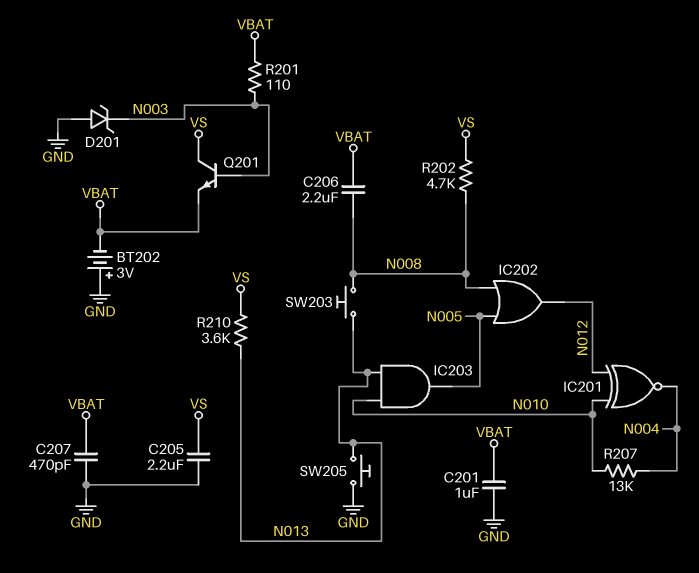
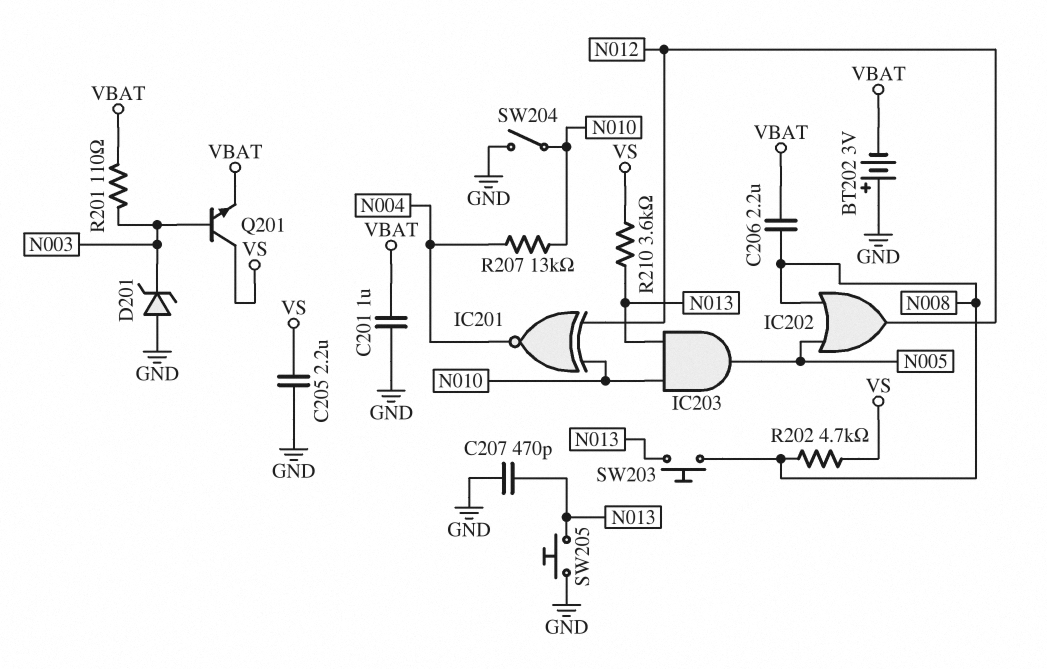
C207: 470pF (GND, VBAT) -> 470pF (GND, N013)
SW204: none -> switch (GND, N010)

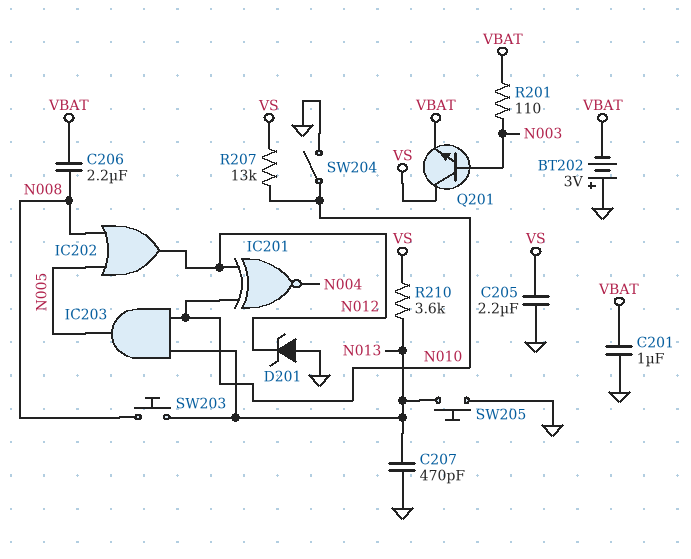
D201: zener (A GND, K N003) -> zener (A GND, K N012)
R202: 4.7k (N008, VS) -> none
R207: 13k (N004, N010) -> 13k (N010, VS)

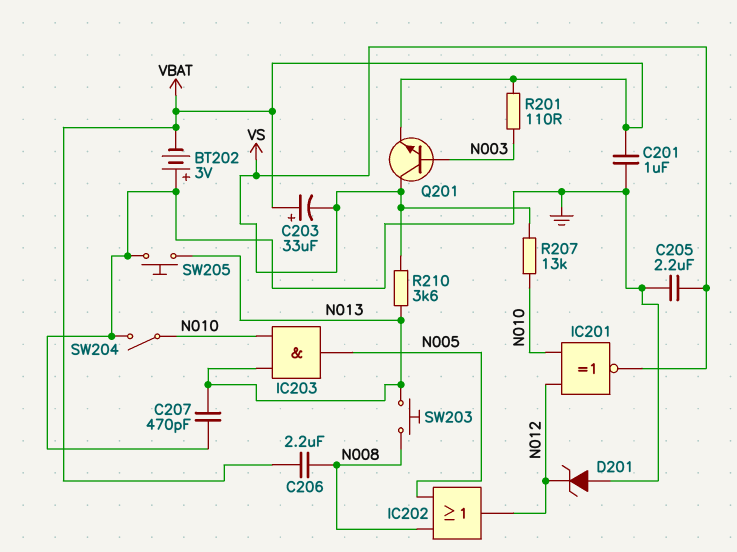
C203: none -> 33uF (plus VBAT, minus VS)
IC201: XNOR (in N010, in N012, out N004) -> XNOR (in N010, in N012, out VS)

